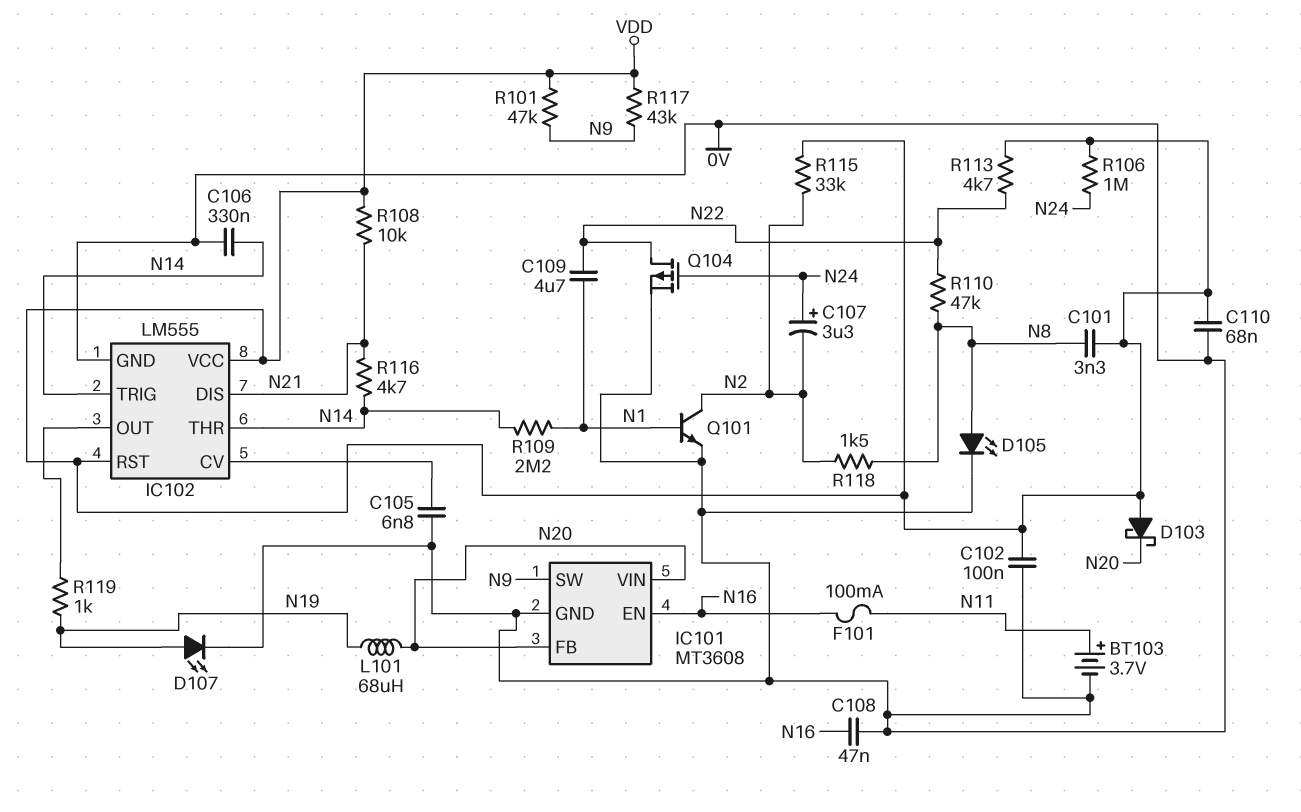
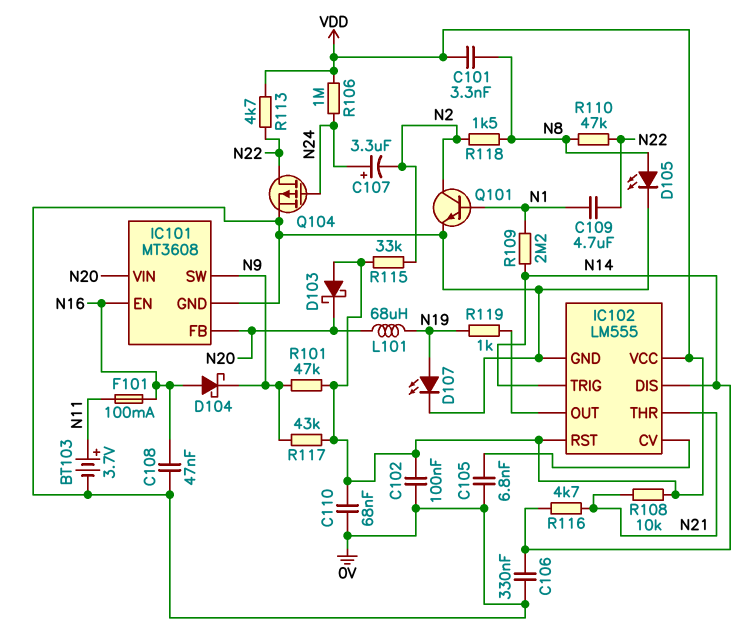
D104: none -> schottky (A N16, K N9)
IC102 pin DIS: N21 -> N14
IC102 pin THR: N14 -> N21

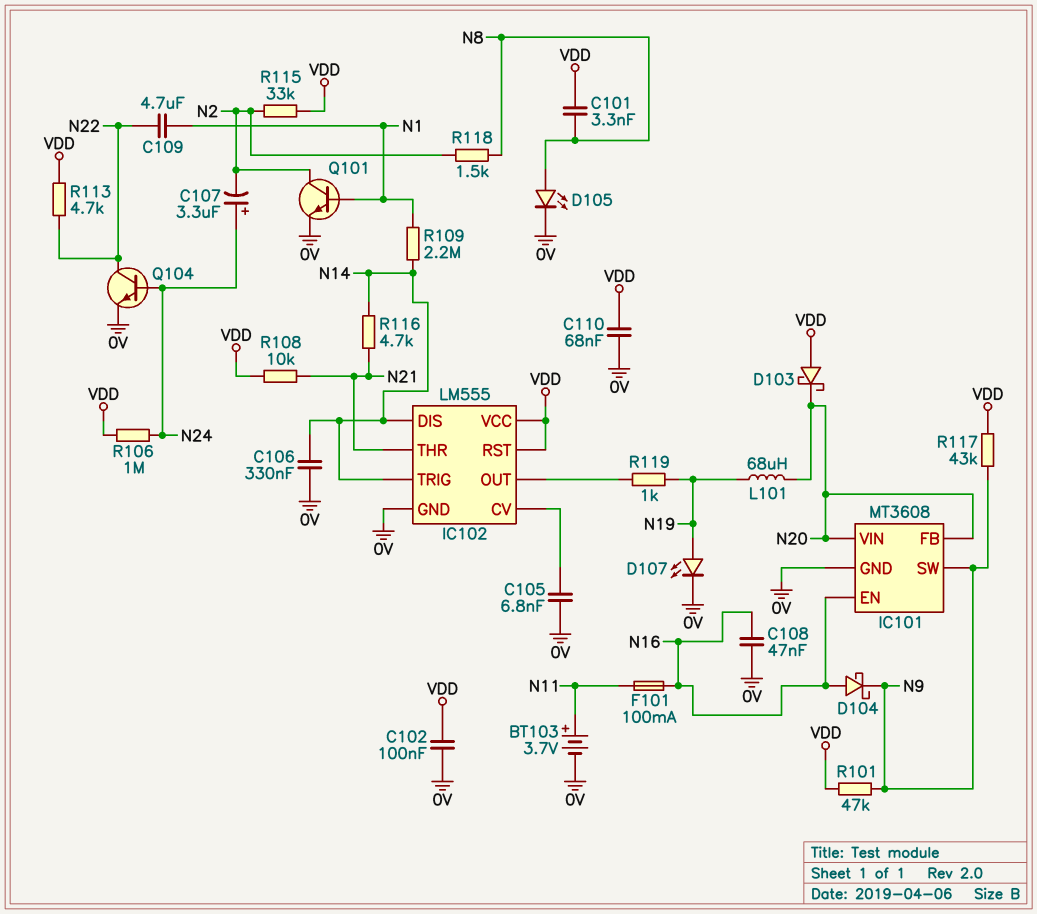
Q104: PMOS (G N24, D N22, S 0V) -> NPN (B N24, C N22, E 0V)
R110: 47k (N8, N22) -> none

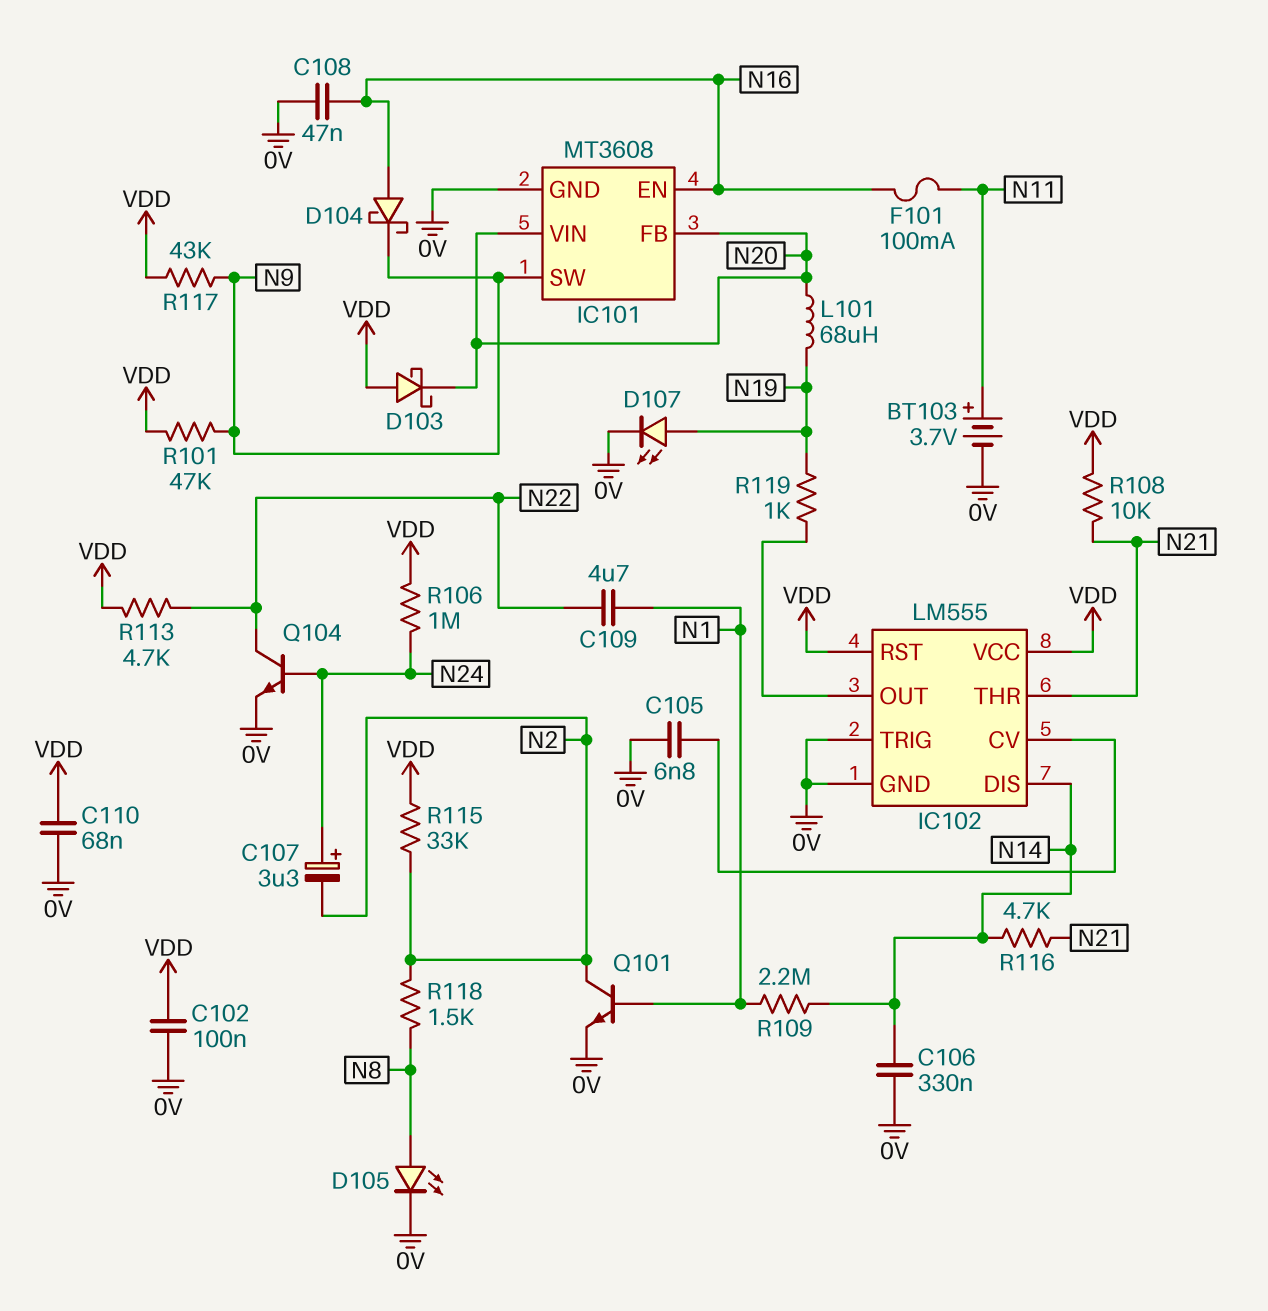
C101: 3.3nF (N8, VDD) -> none
IC102 pin TRIG: N14 -> 0V

